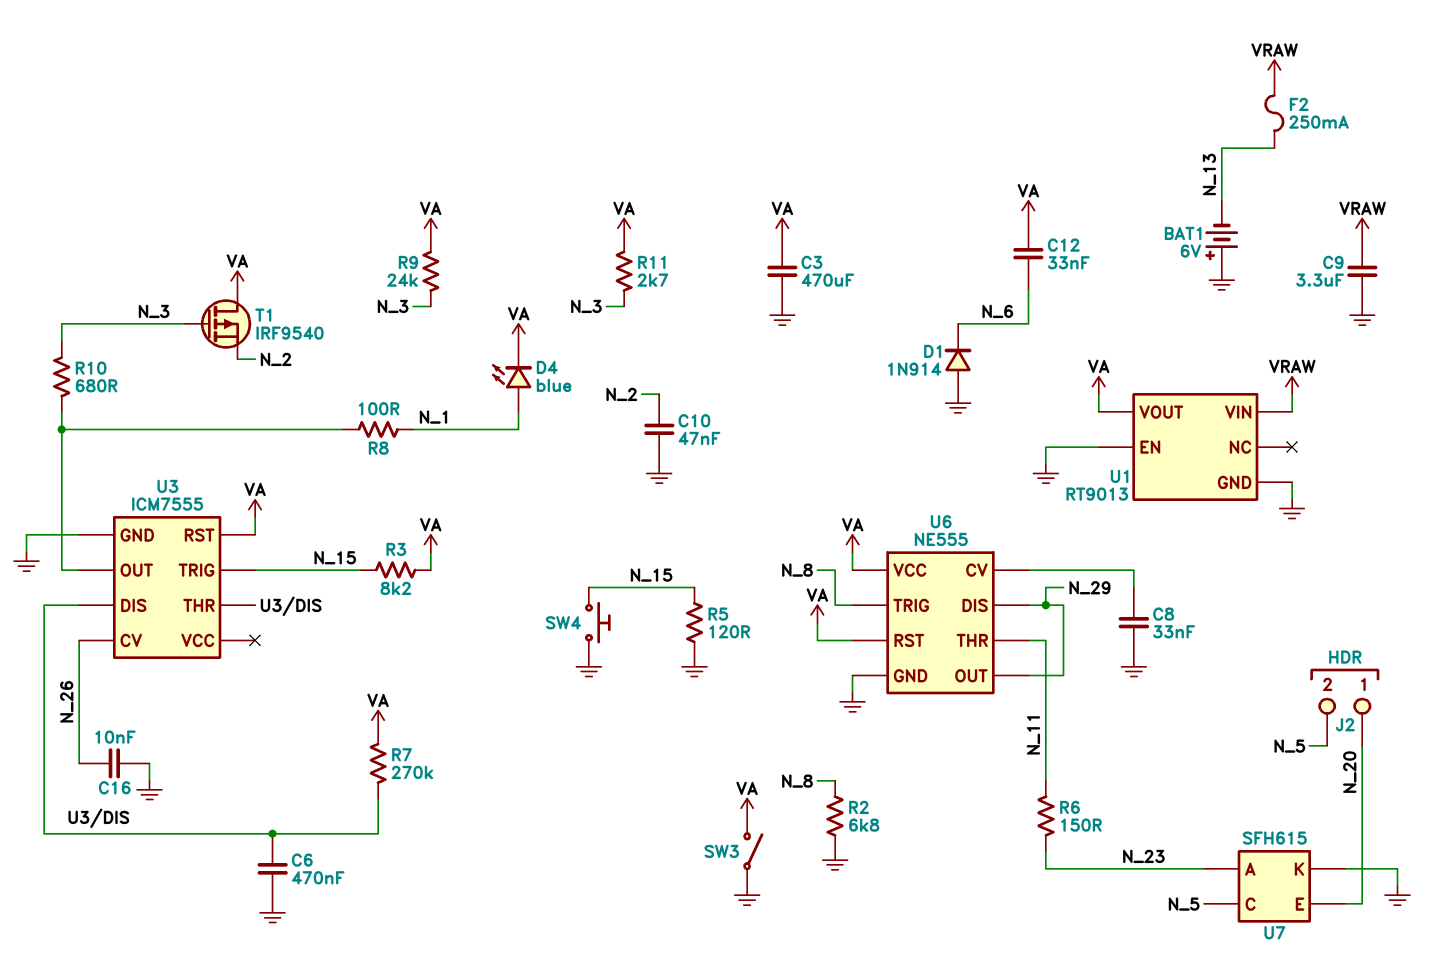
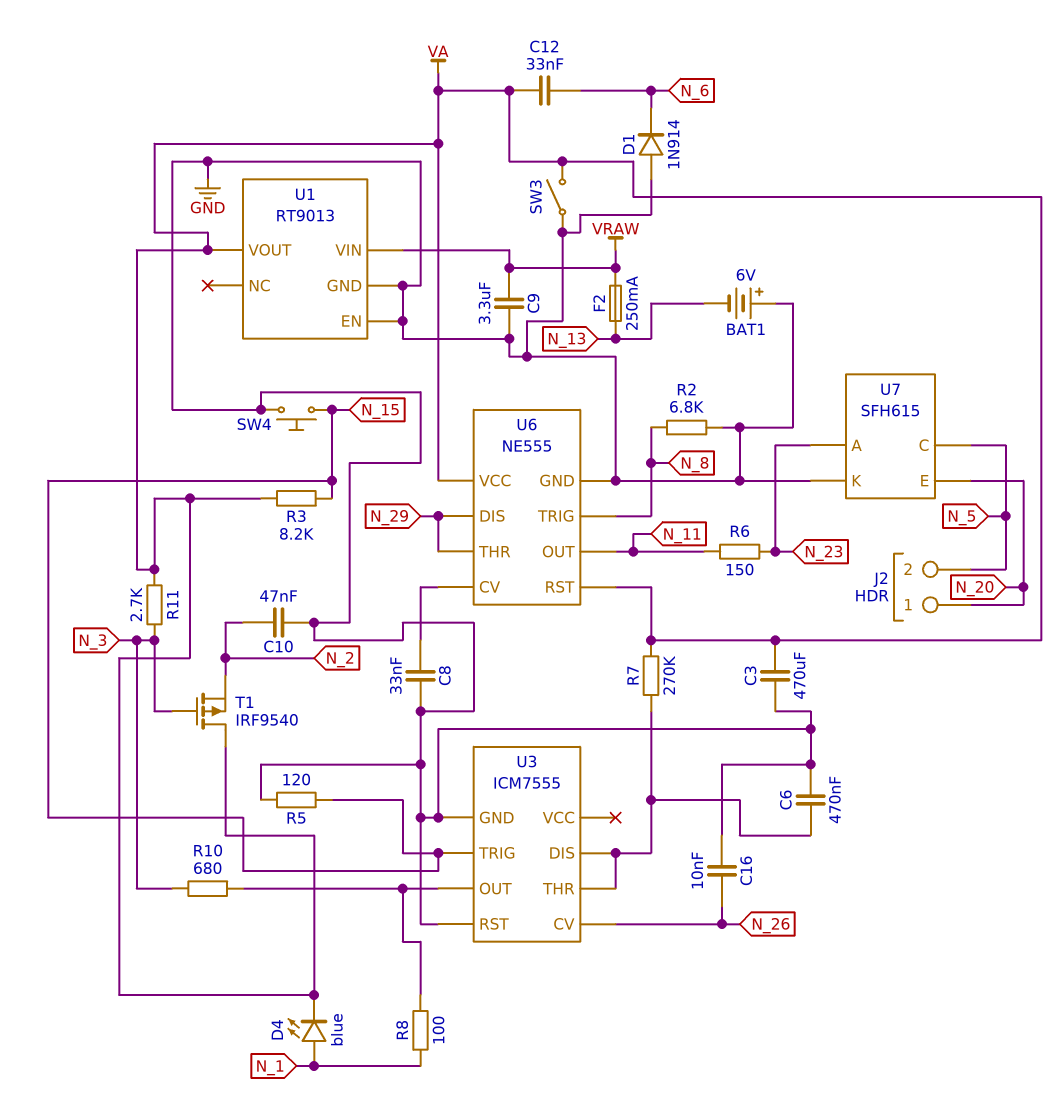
R9: 24k (N_3, VA) -> none
U3 pin RST: VA -> GND
U6 pin OUT: N_29 -> N_11
U6 pin THR: N_11 -> N_29

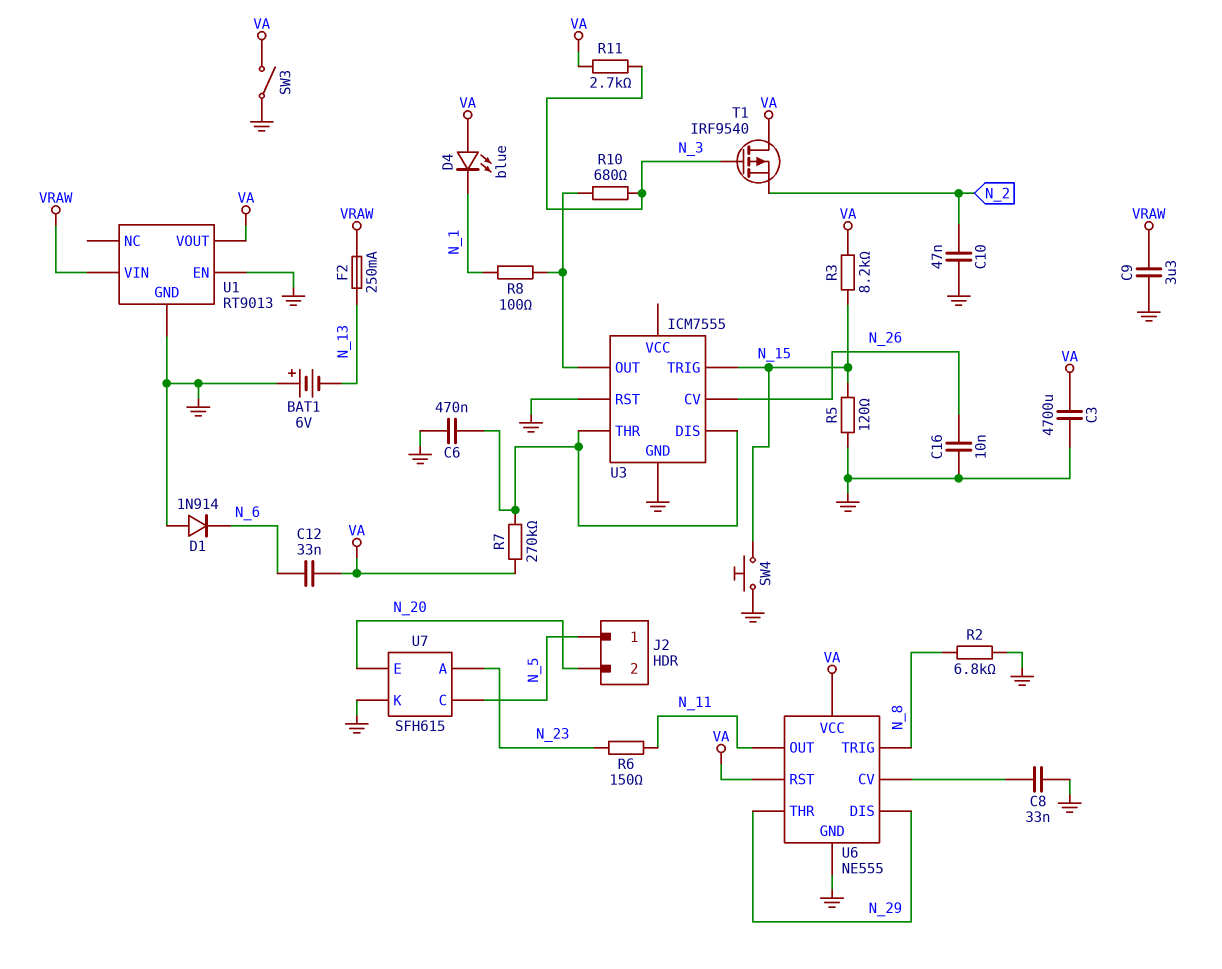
C3: 470uF (GND, VA) -> 4700uF (GND, VA)
D4: LED blue (A N_1, K VA) -> LED blue (A VA, K N_1)
J2 pin 1: N_20 -> N_5
J2 pin 2: N_5 -> N_20

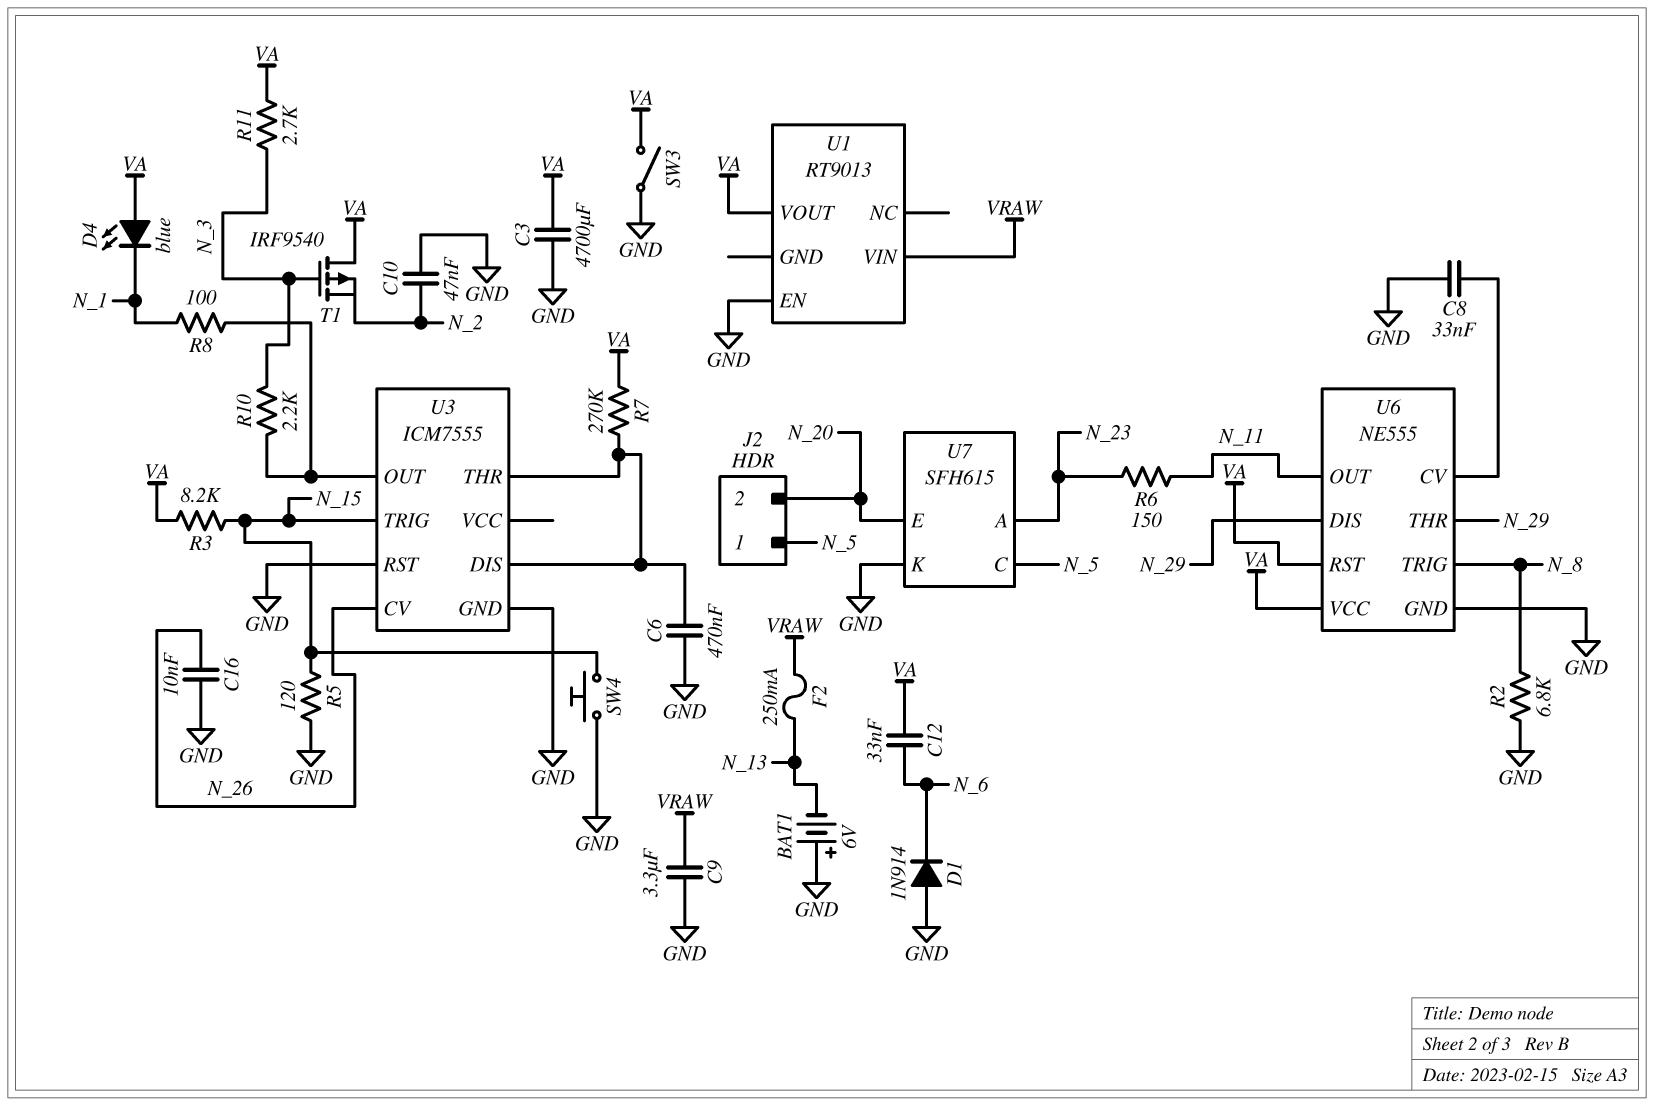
R10: 680 (N_3, U3/OUT) -> 2.2k (N_3, U3/OUT)
U1 pin GND: GND -> none

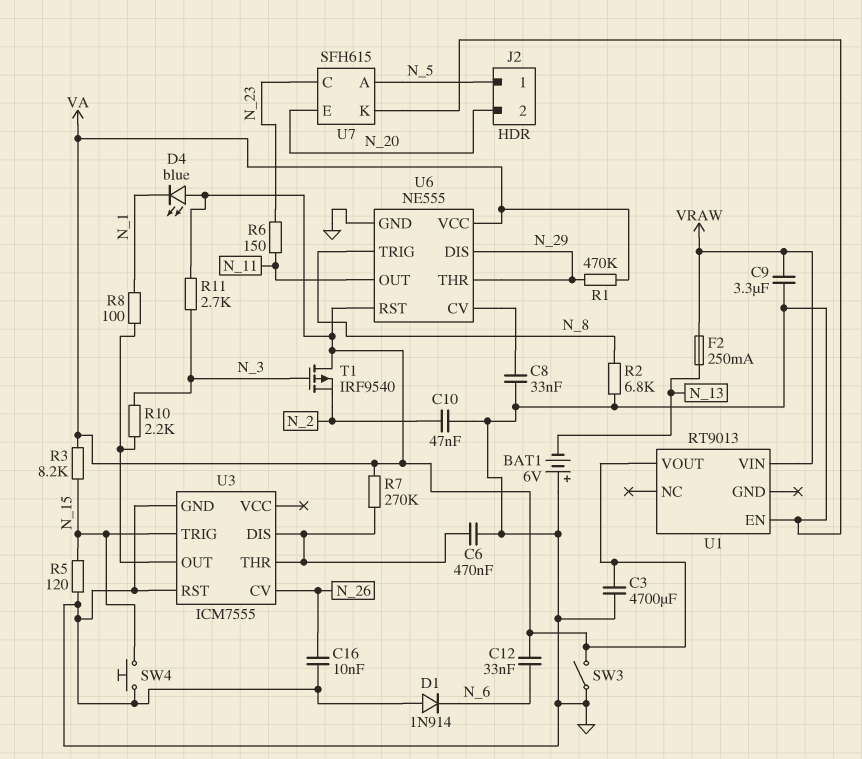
R1: none -> 470k (N_29, VA)
U7 pin A: N_23 -> N_5
U7 pin C: N_5 -> N_23

